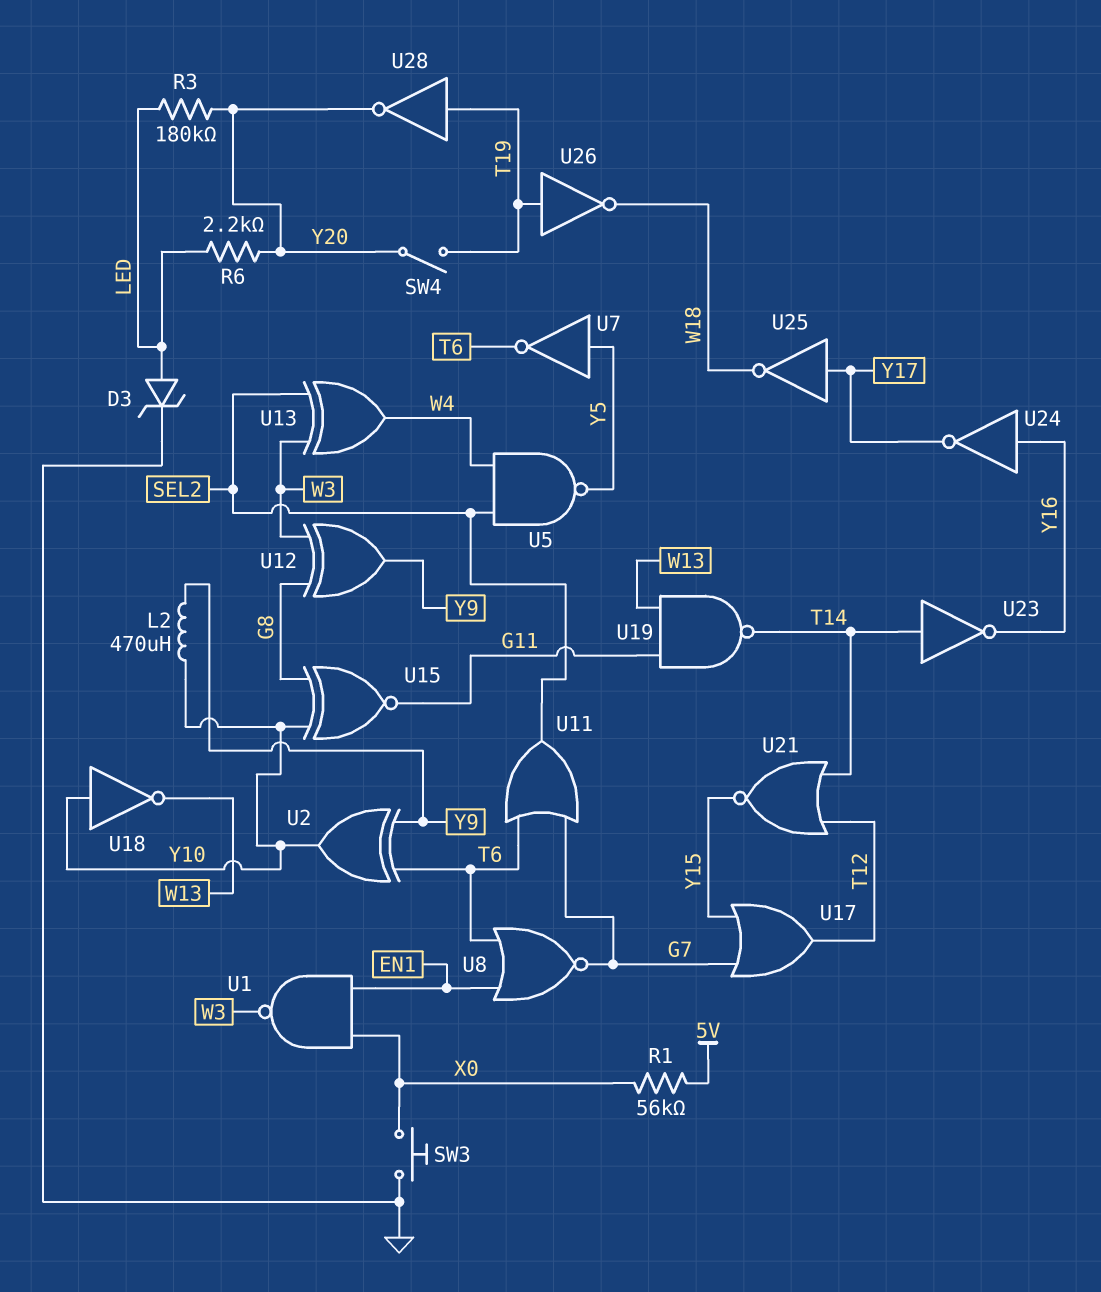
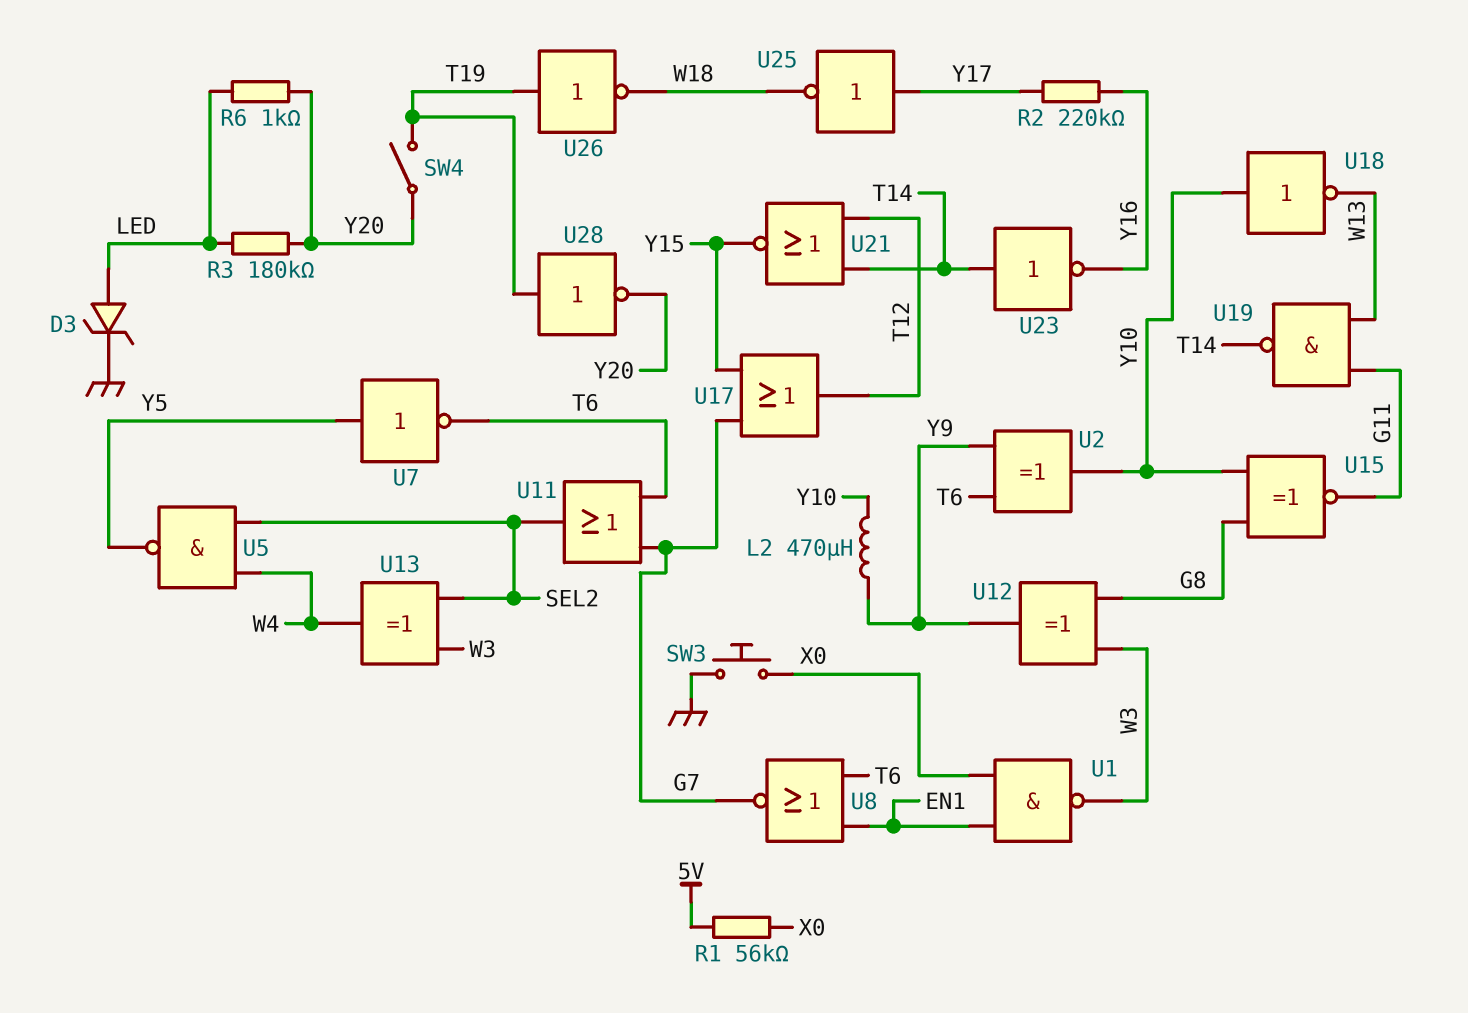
R2: none -> 220k (Y16, Y17)
R6: 2.2k (LED, Y20) -> 1k (LED, Y20)
U24: NOT (in Y16, out Y17) -> none

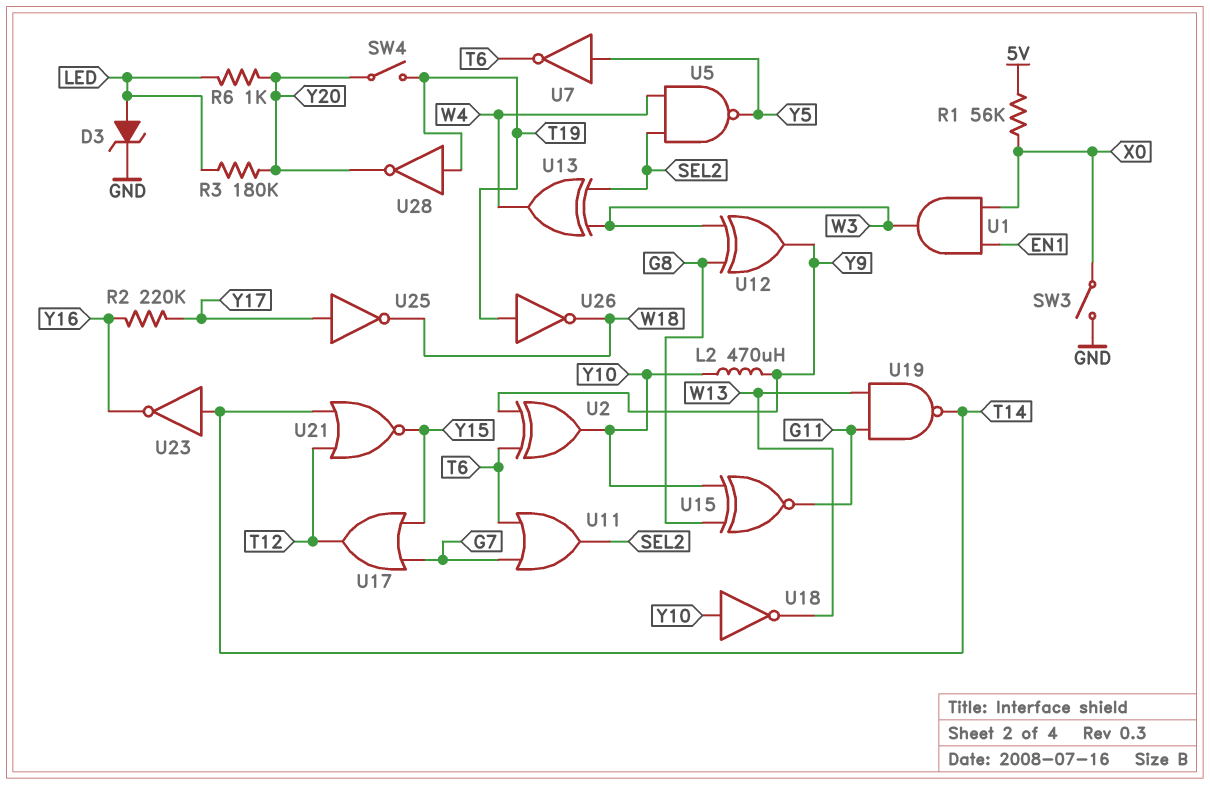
SW3: button (GND, X0) -> switch (GND, X0)
U1: NAND (in EN1, in X0, out W3) -> AND (in EN1, in X0, out W3)
U8: NOR (in EN1, in T6, out G7) -> none

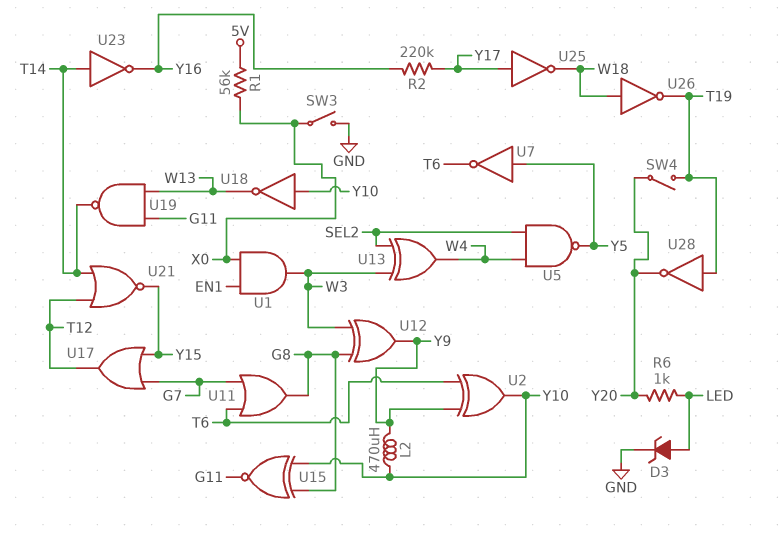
R3: 180k (LED, Y20) -> none
U11: OR (in G7, in T6, out SEL2) -> OR (in G7, in T6, out G8)
U26: NOT (in T19, out W18) -> NOT (in W18, out T19)

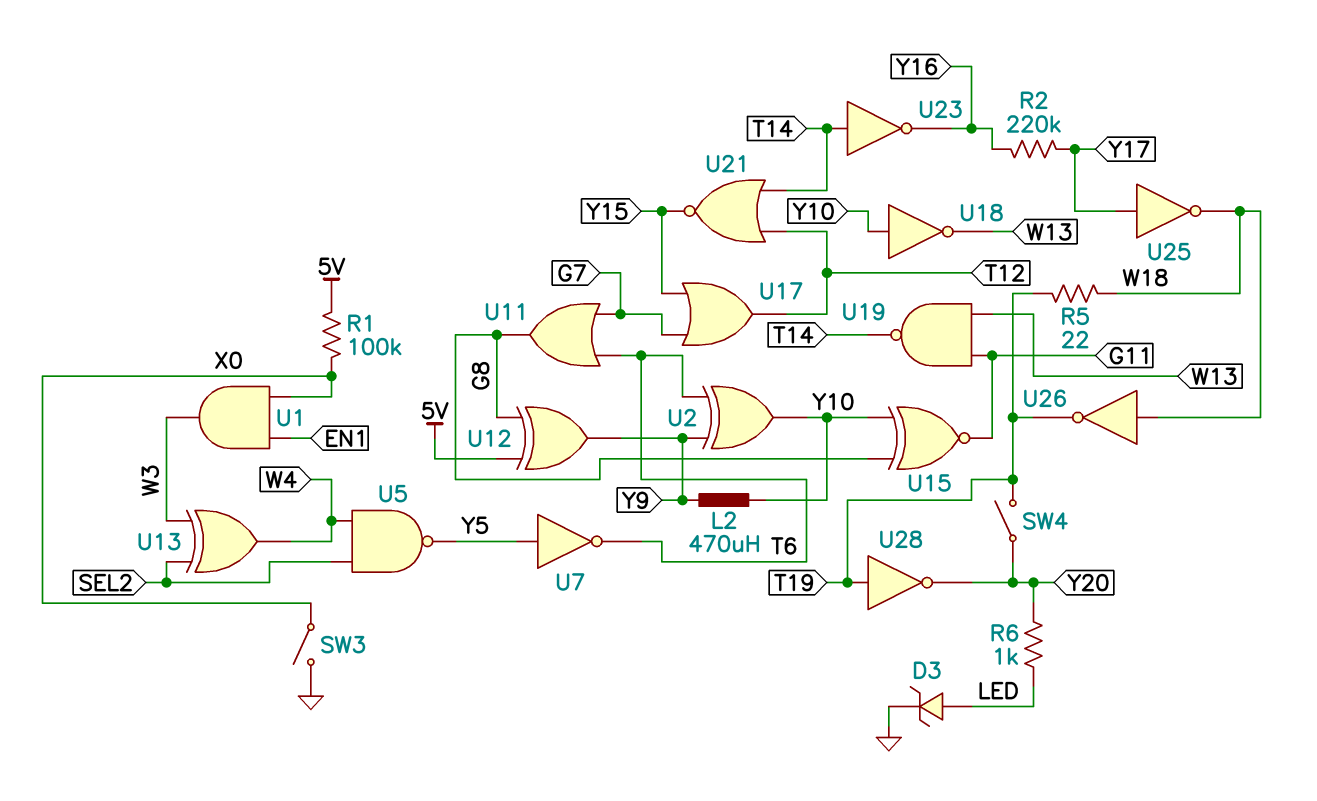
R1: 56k (5V, X0) -> 100k (5V, X0)
R5: none -> 22 (T19, W18)
U12: XOR (in G8, in W3, out Y9) -> XOR (in 5V, in G8, out Y9)

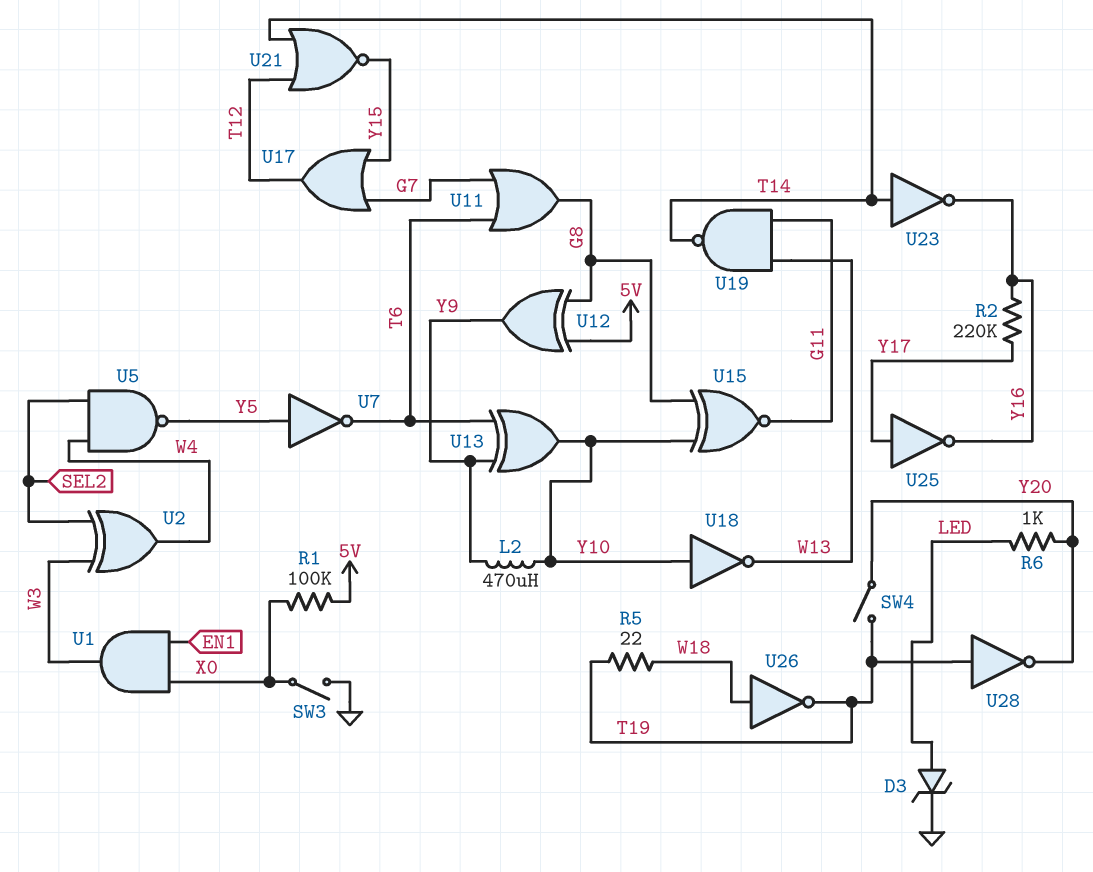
U2: XOR (in T6, in Y9, out Y10) -> XOR (in SEL2, in W3, out W4)
U13: XOR (in SEL2, in W3, out W4) -> XOR (in T6, in Y9, out Y10)
U25: NOT (in Y17, out W18) -> NOT (in Y17, out Y16)

